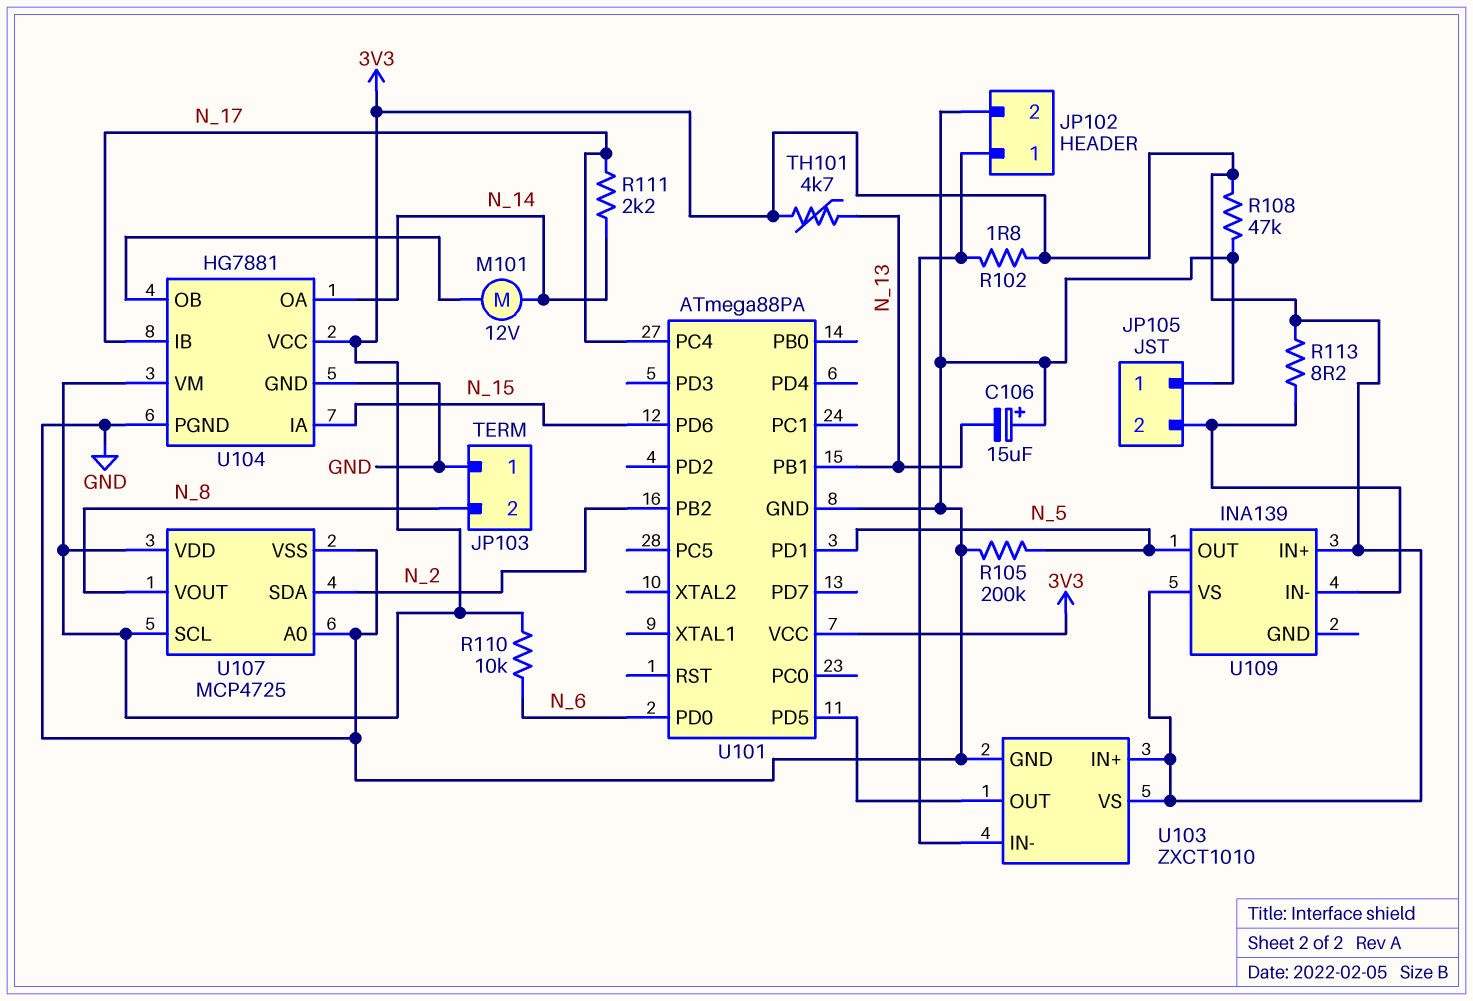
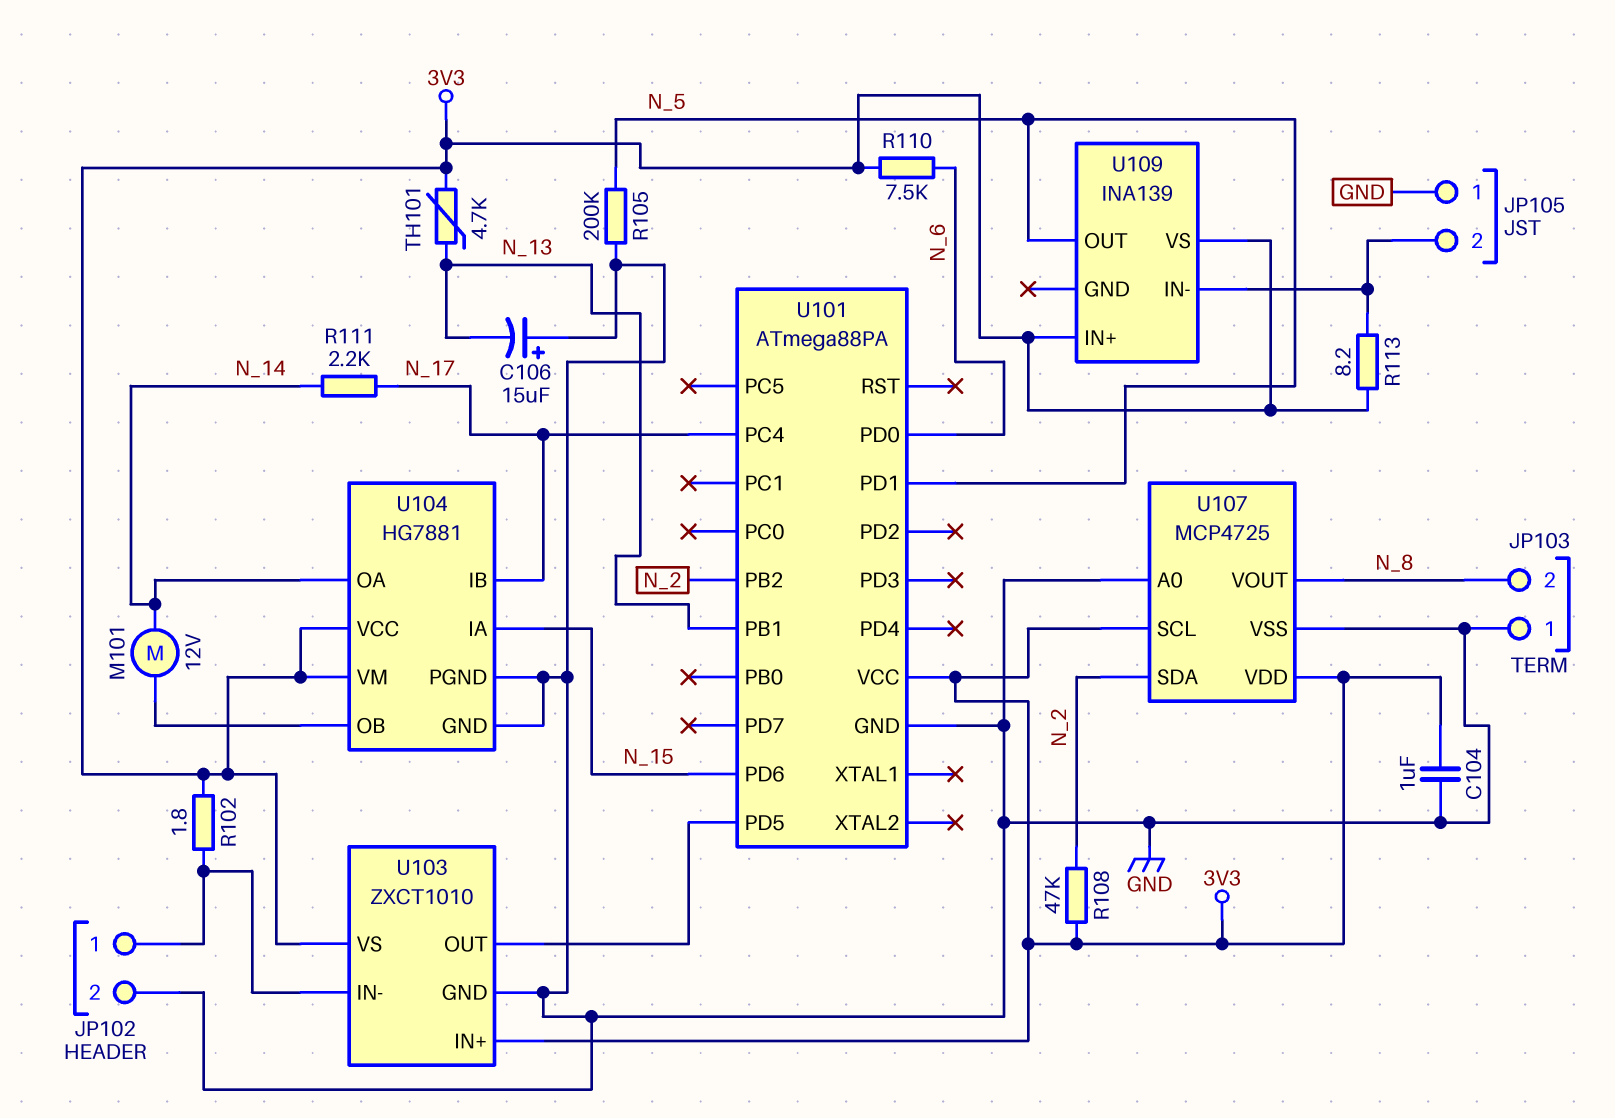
C104: none -> 1uF (3V3, GND)
R108: 47k (3V3, GND) -> 47k (3V3, N_2)
R110: 10k (3V3, N_6) -> 7.5k (3V3, N_6)

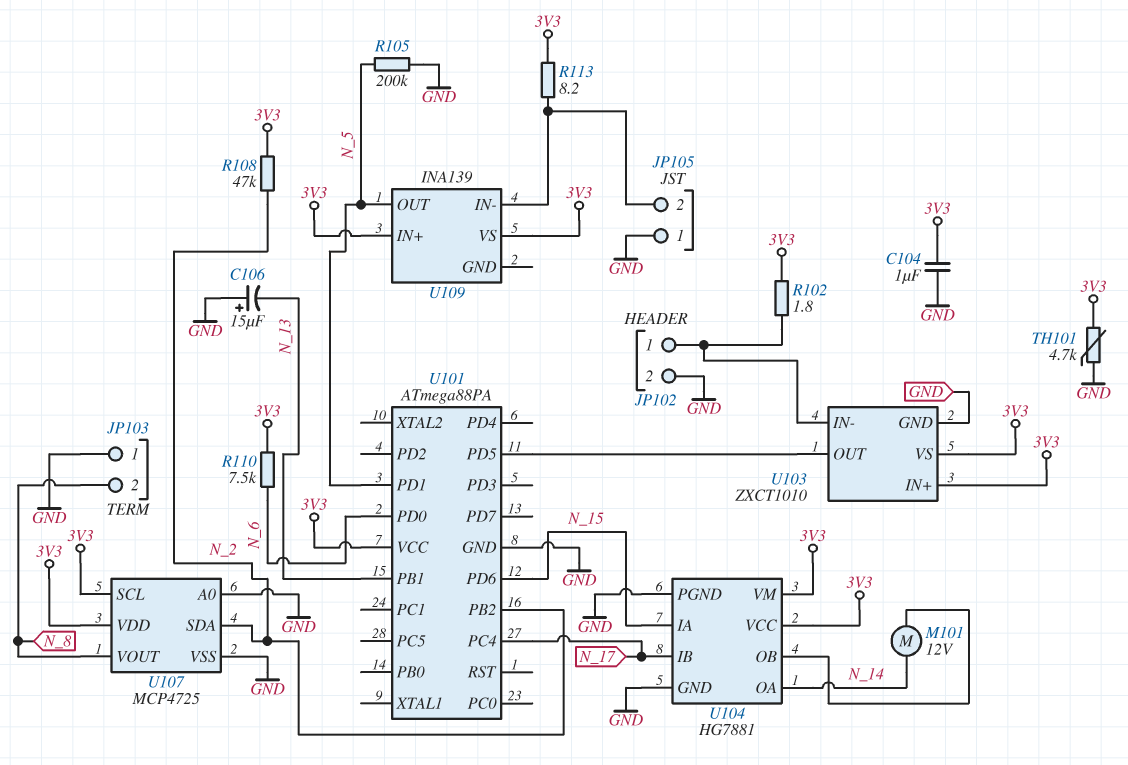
R111: 2.2k (N_14, N_17) -> none
TH101: 4.7k (3V3, N_13) -> 4.7k (3V3, GND)

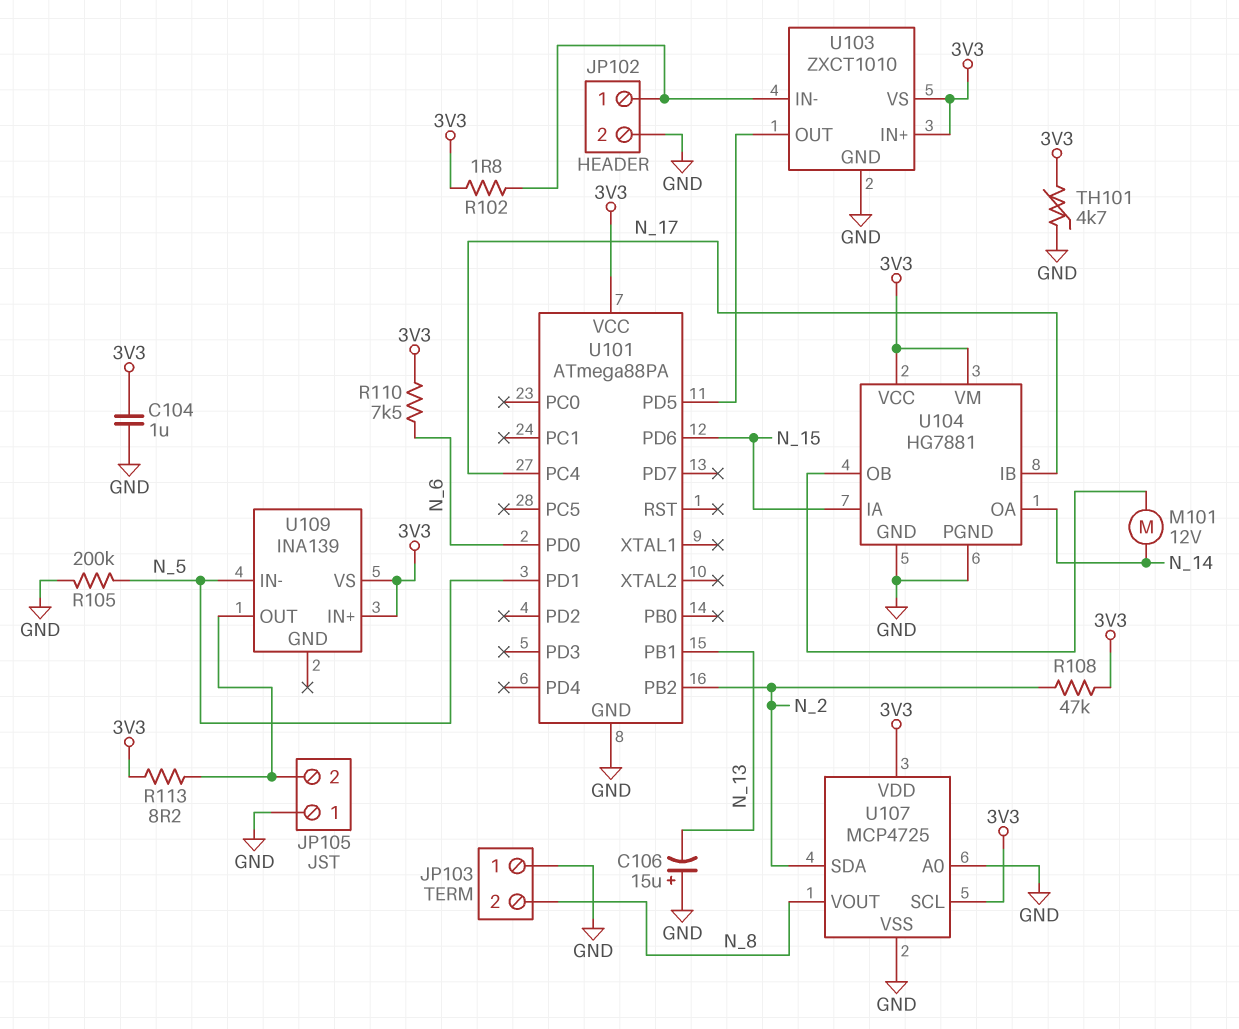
U109 pin IN-: JP105/2 -> N_5
U109 pin OUT: N_5 -> JP105/2

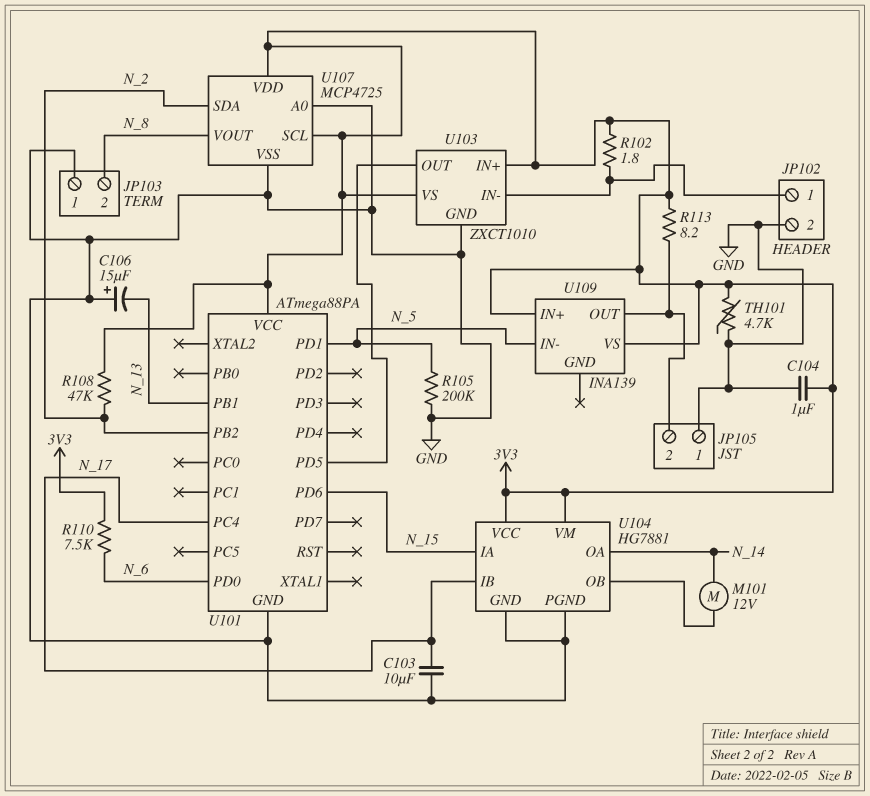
C103: none -> 10uF (GND, N_17)

